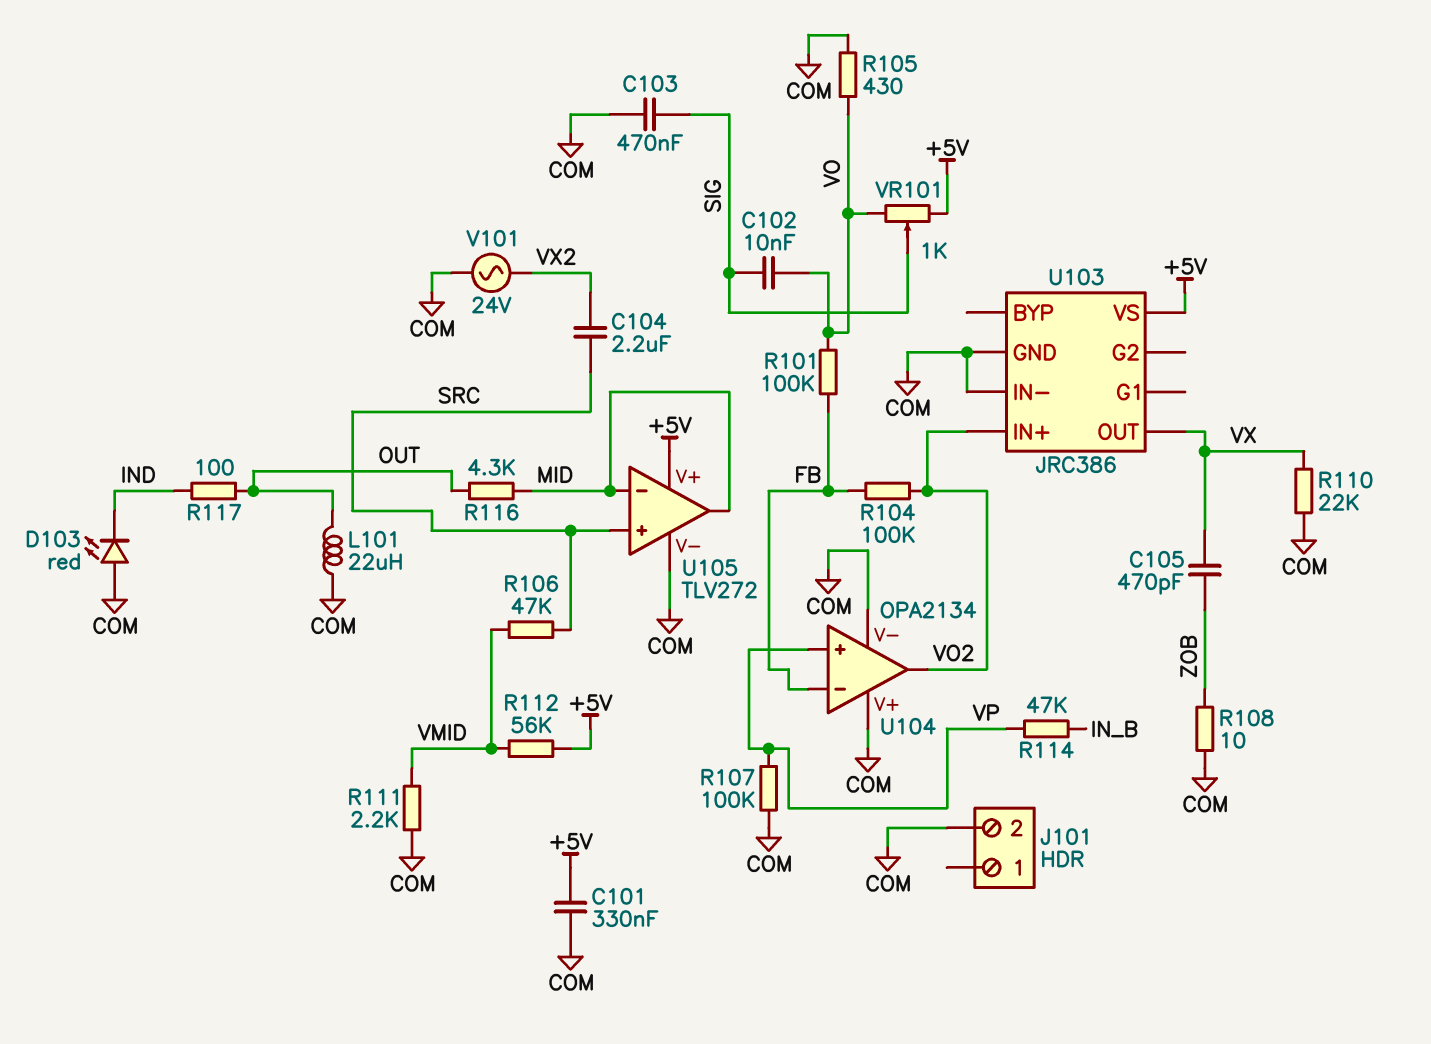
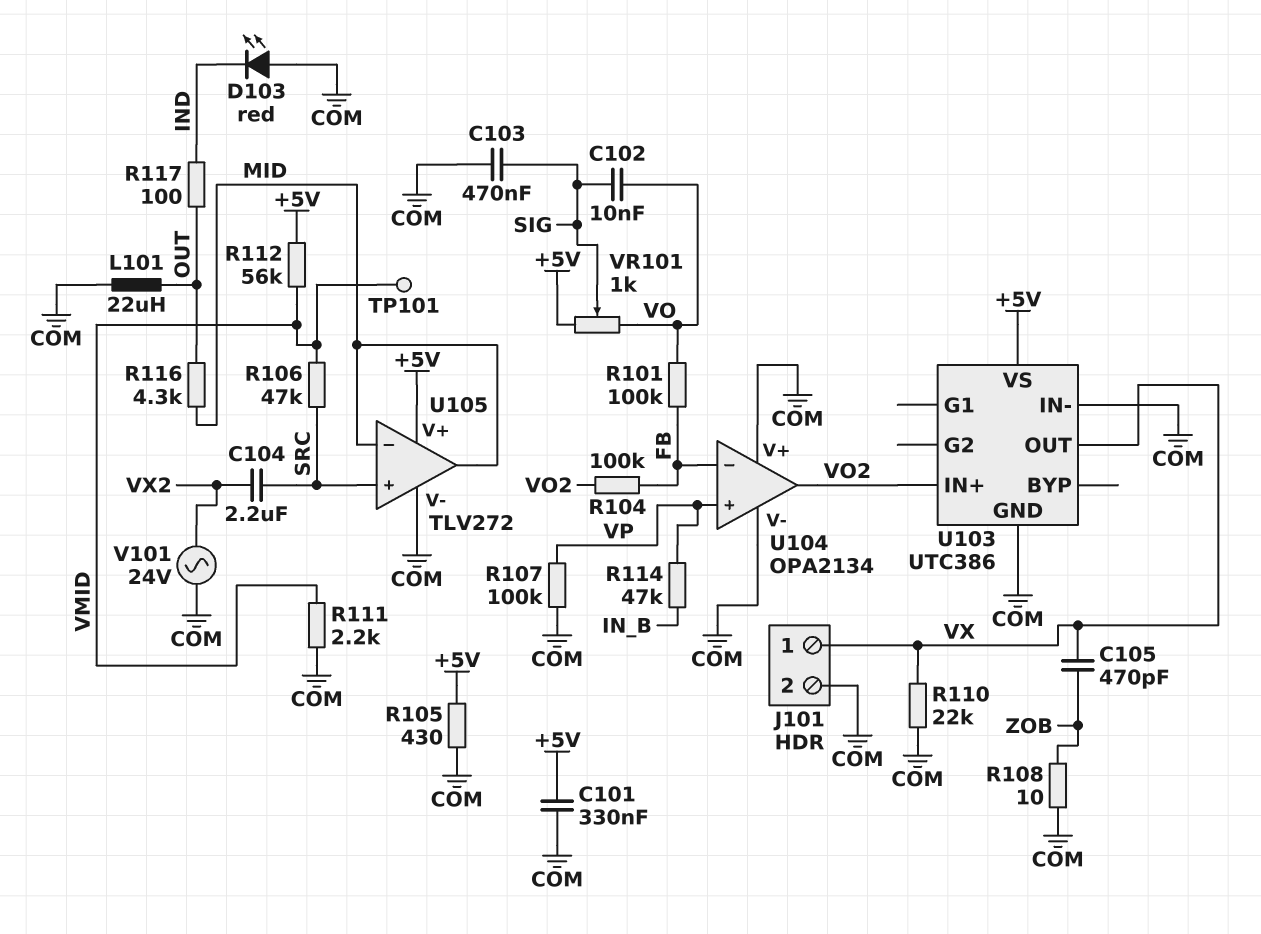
J101 pin 1: none -> VX
R105: 430 (COM, VO) -> 430 (+5V, COM)
TP101: none -> test point (VMID)
U103: JRC386 -> UTC386

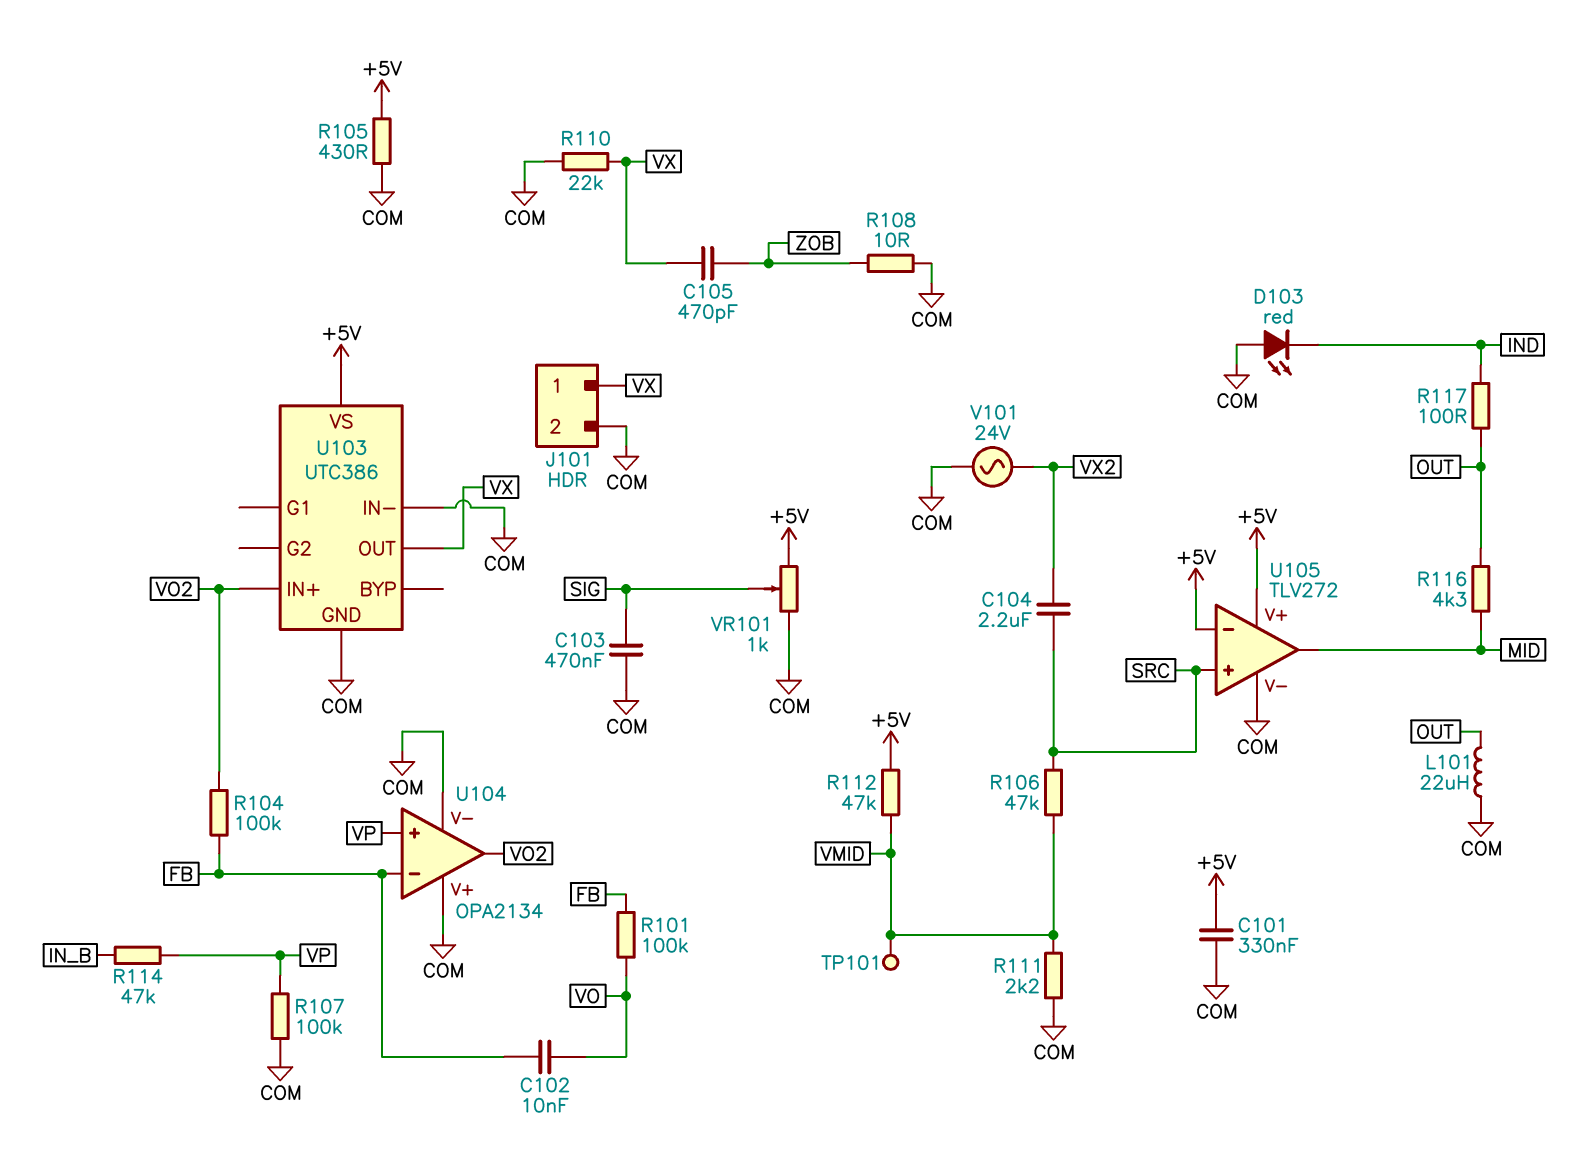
C102: 10nF (SIG, VO) -> 10nF (FB, VO)
R112: 56k (+5V, VMID) -> 47k (+5V, VMID)
U105 pin in-: MID -> +5V
VR101: 1k (+5V, VO, wiper SIG) -> 1k (+5V, COM, wiper SIG)

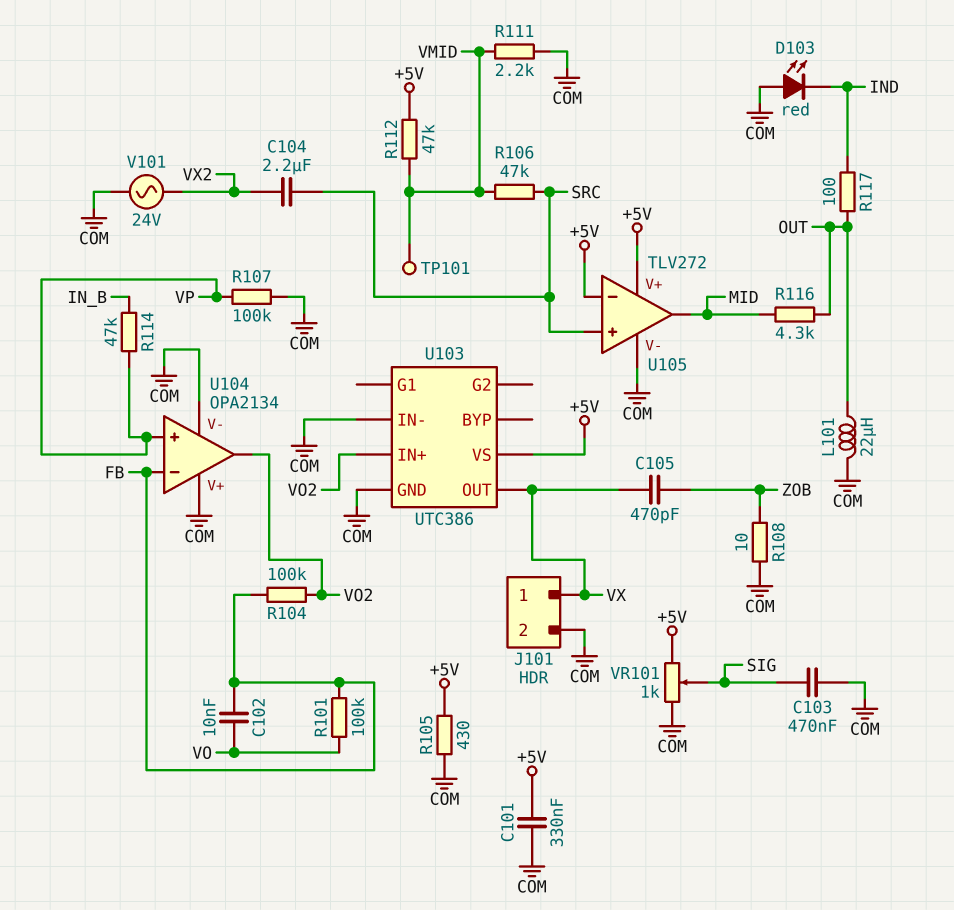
R110: 22k (COM, VX) -> none

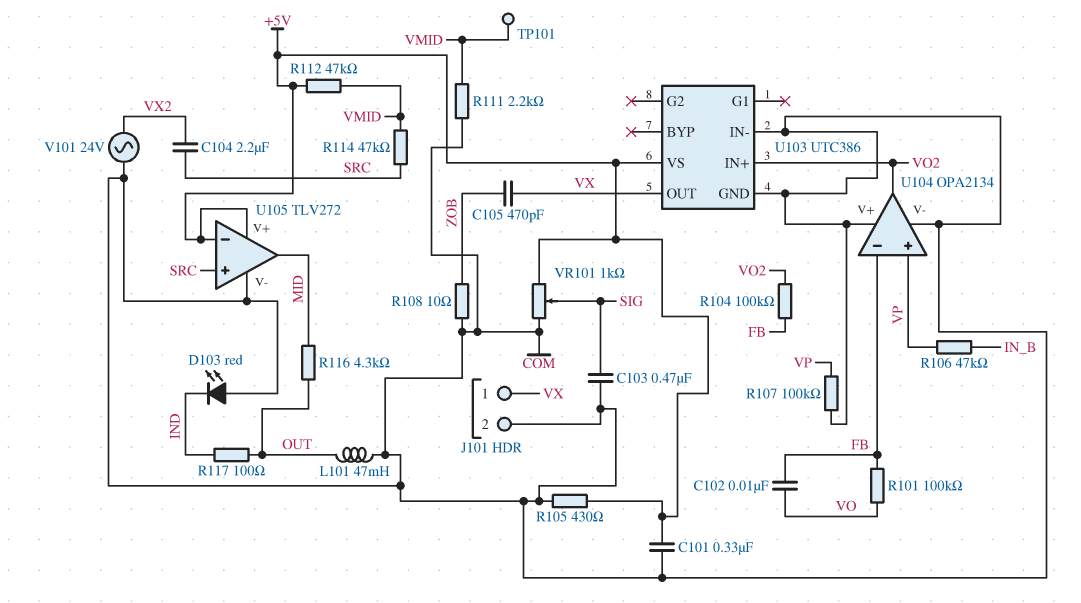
L101: 22uH (COM, OUT) -> 47mH (COM, OUT)
R106: 47k (SRC, VMID) -> 47k (IN_B, VP)
R114: 47k (IN_B, VP) -> 47k (SRC, VMID)

